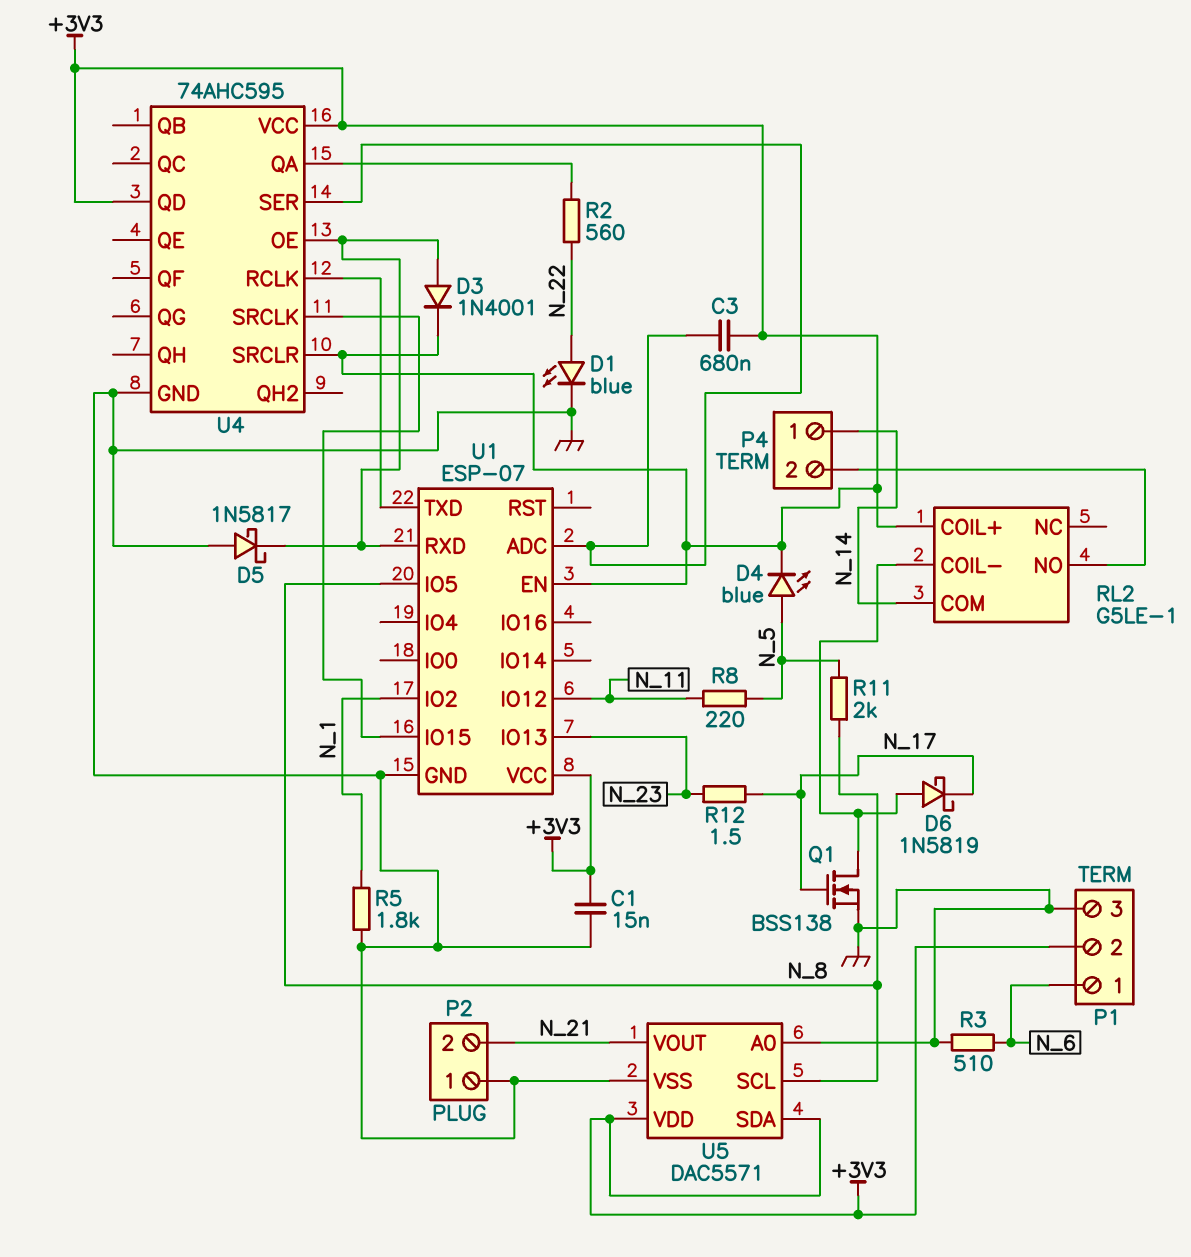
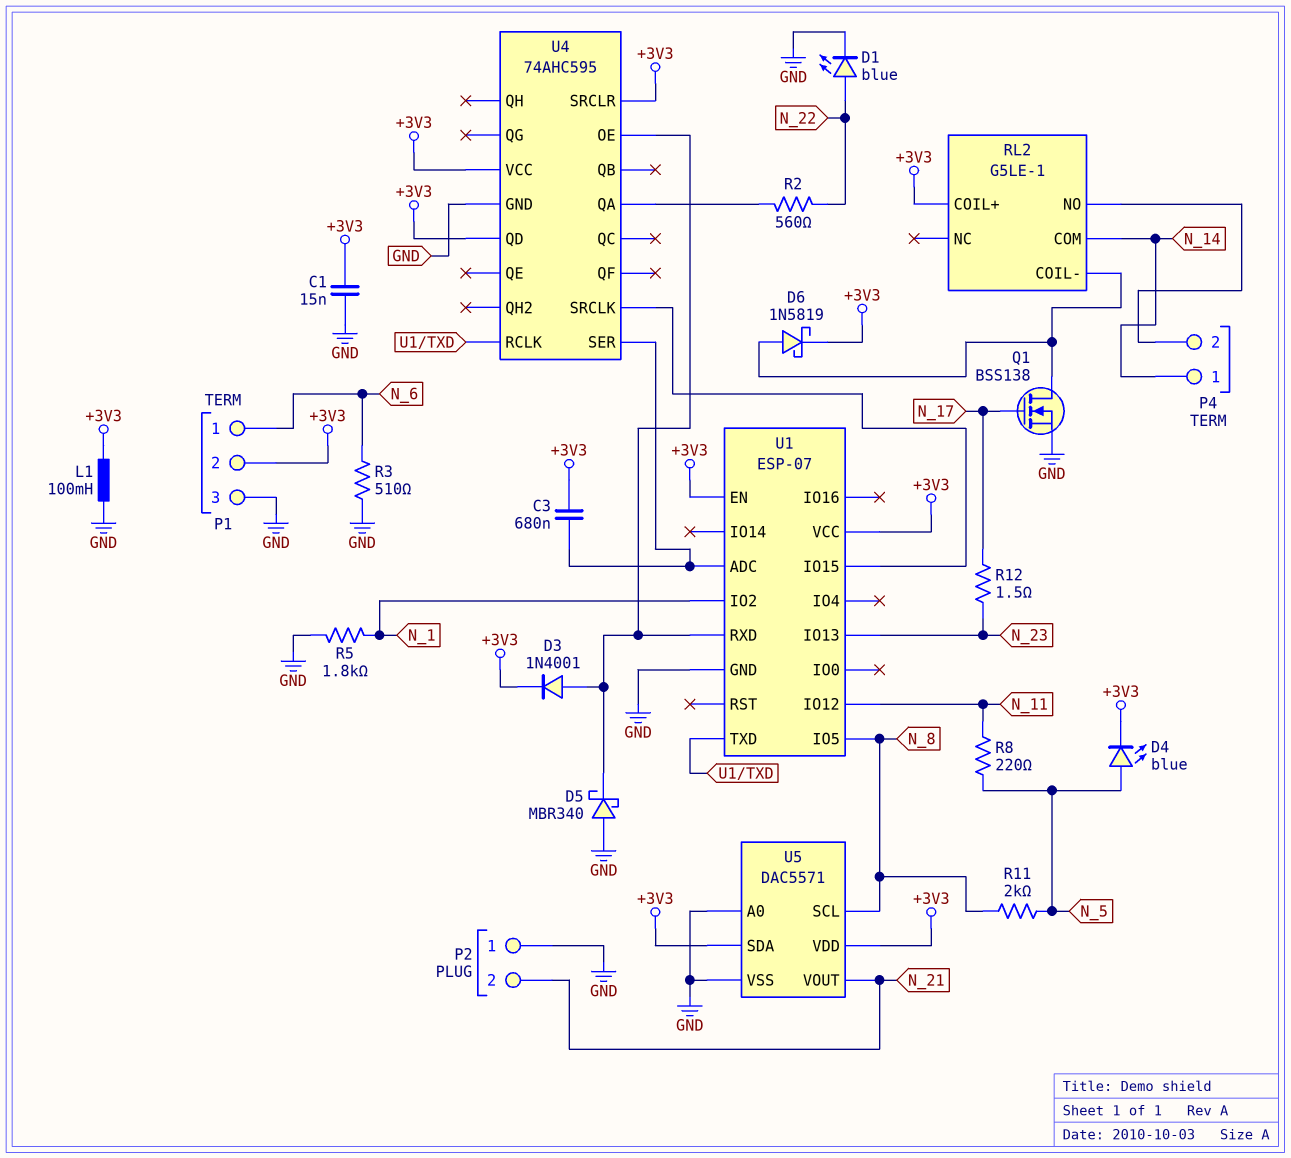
D5: schottky 1N5817 (A GND, K U1/RXD) -> schottky MBR340 (A GND, K U1/RXD)
D6: schottky 1N5819 (A RL2/COIL-, K N_17) -> schottky 1N5819 (A RL2/COIL-, K +3V3)
L1: none -> 100mH (+3V3, GND)

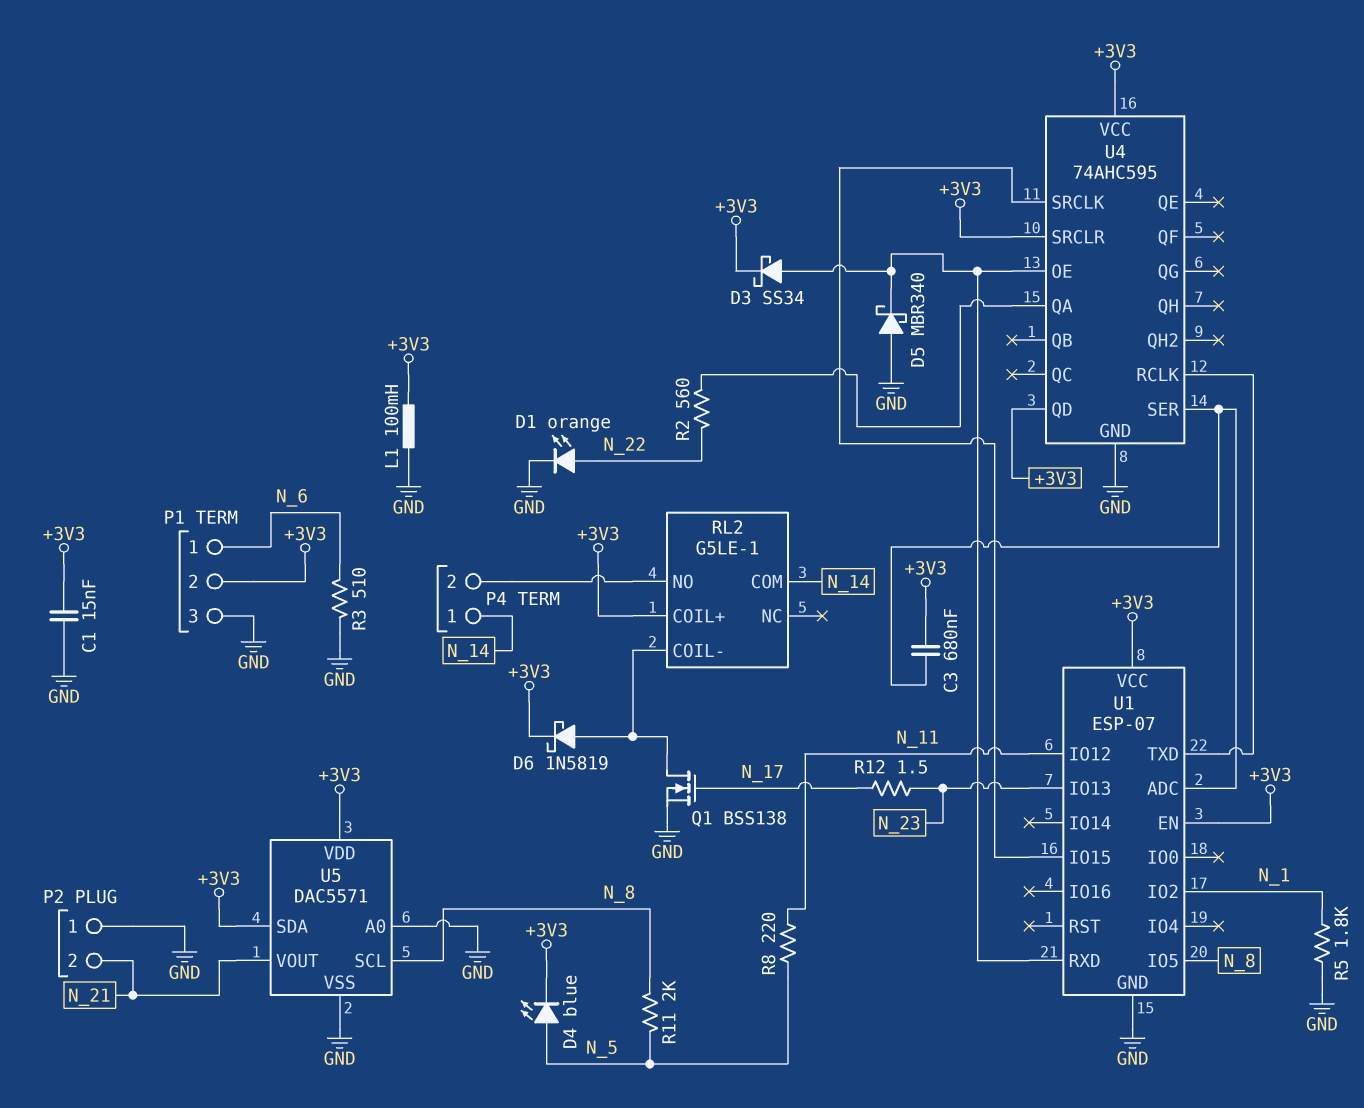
D1: LED blue (A N_22, K GND) -> LED orange (A N_22, K GND)
D3: diode 1N4001 (A U1/RXD, K +3V3) -> schottky SS34 (A U1/RXD, K +3V3)

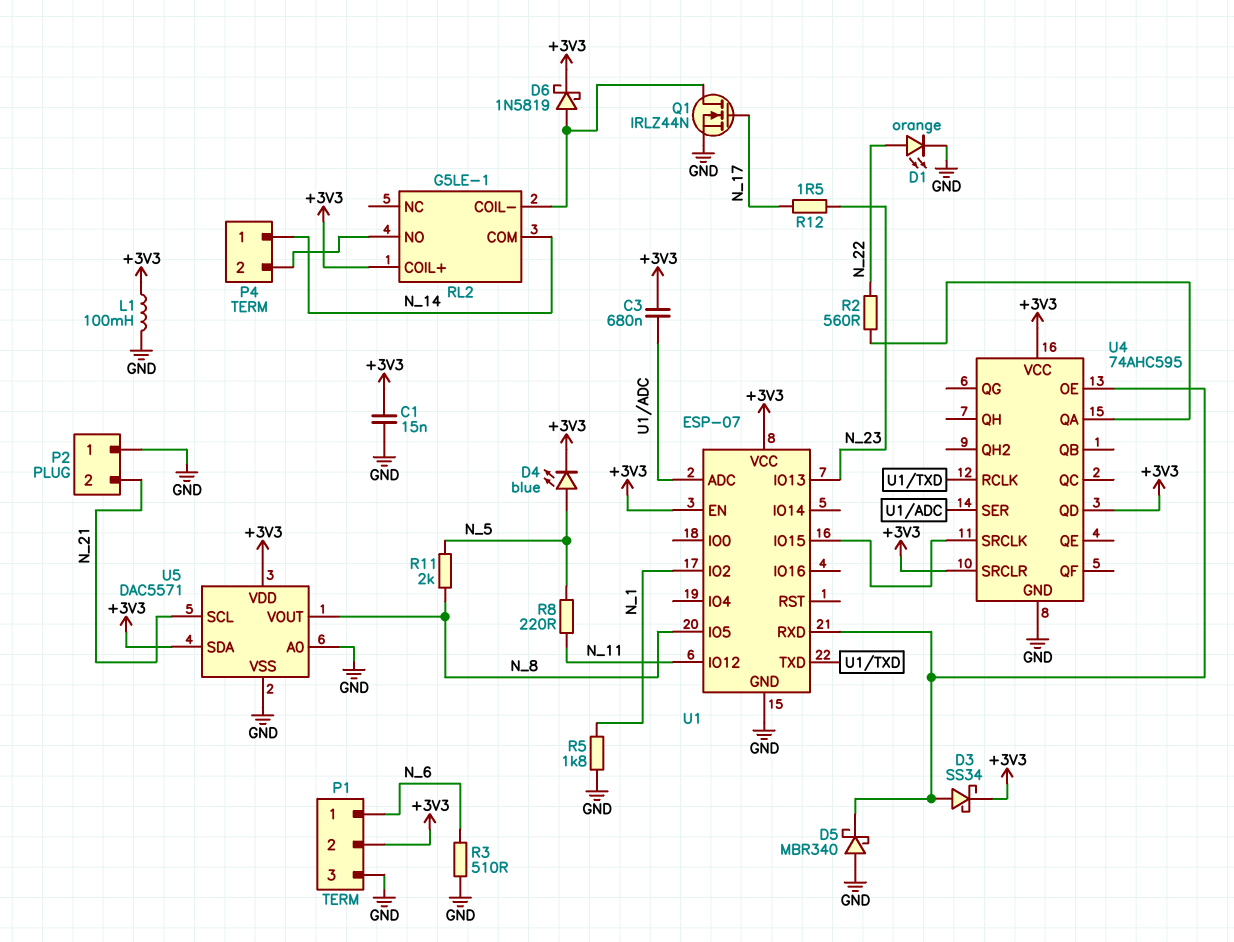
Q1: NMOS BSS138 (G N_17, D RL2/COIL-, S GND) -> NMOS IRLZ44N (G N_17, D RL2/COIL-, S GND)
U5 pin SCL: N_8 -> N_21
U5 pin VOUT: N_21 -> N_8

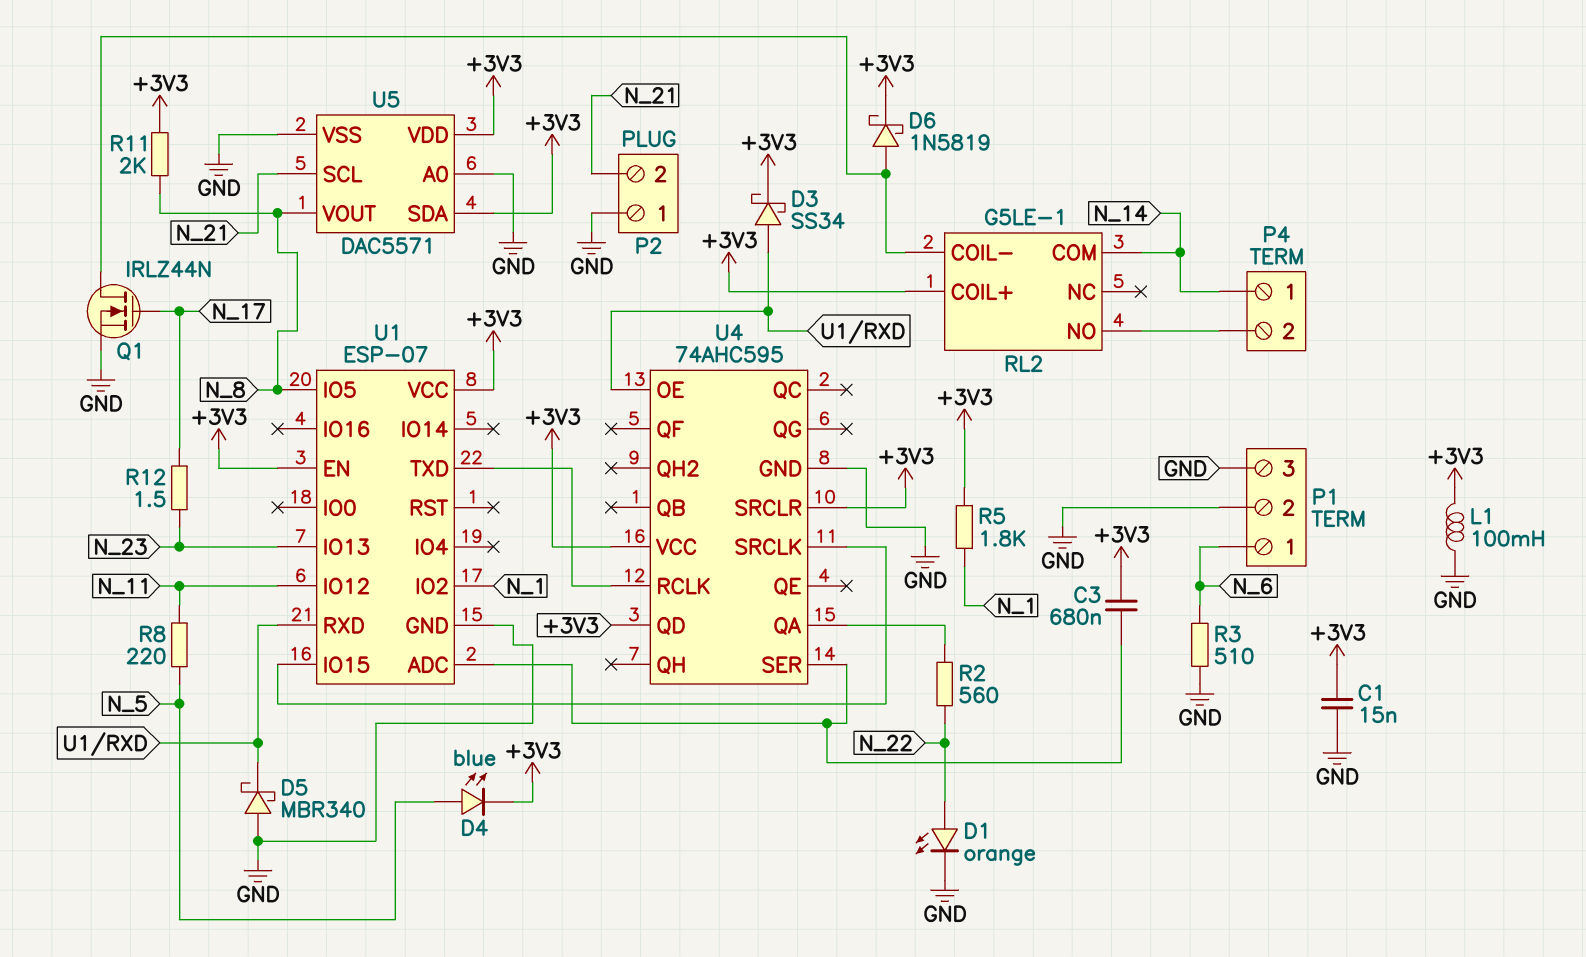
P1 pin 2: +3V3 -> GND
R5: 1.8k (GND, N_1) -> 1.8k (+3V3, N_1)
R11: 2k (N_5, N_8) -> 2k (+3V3, N_8)

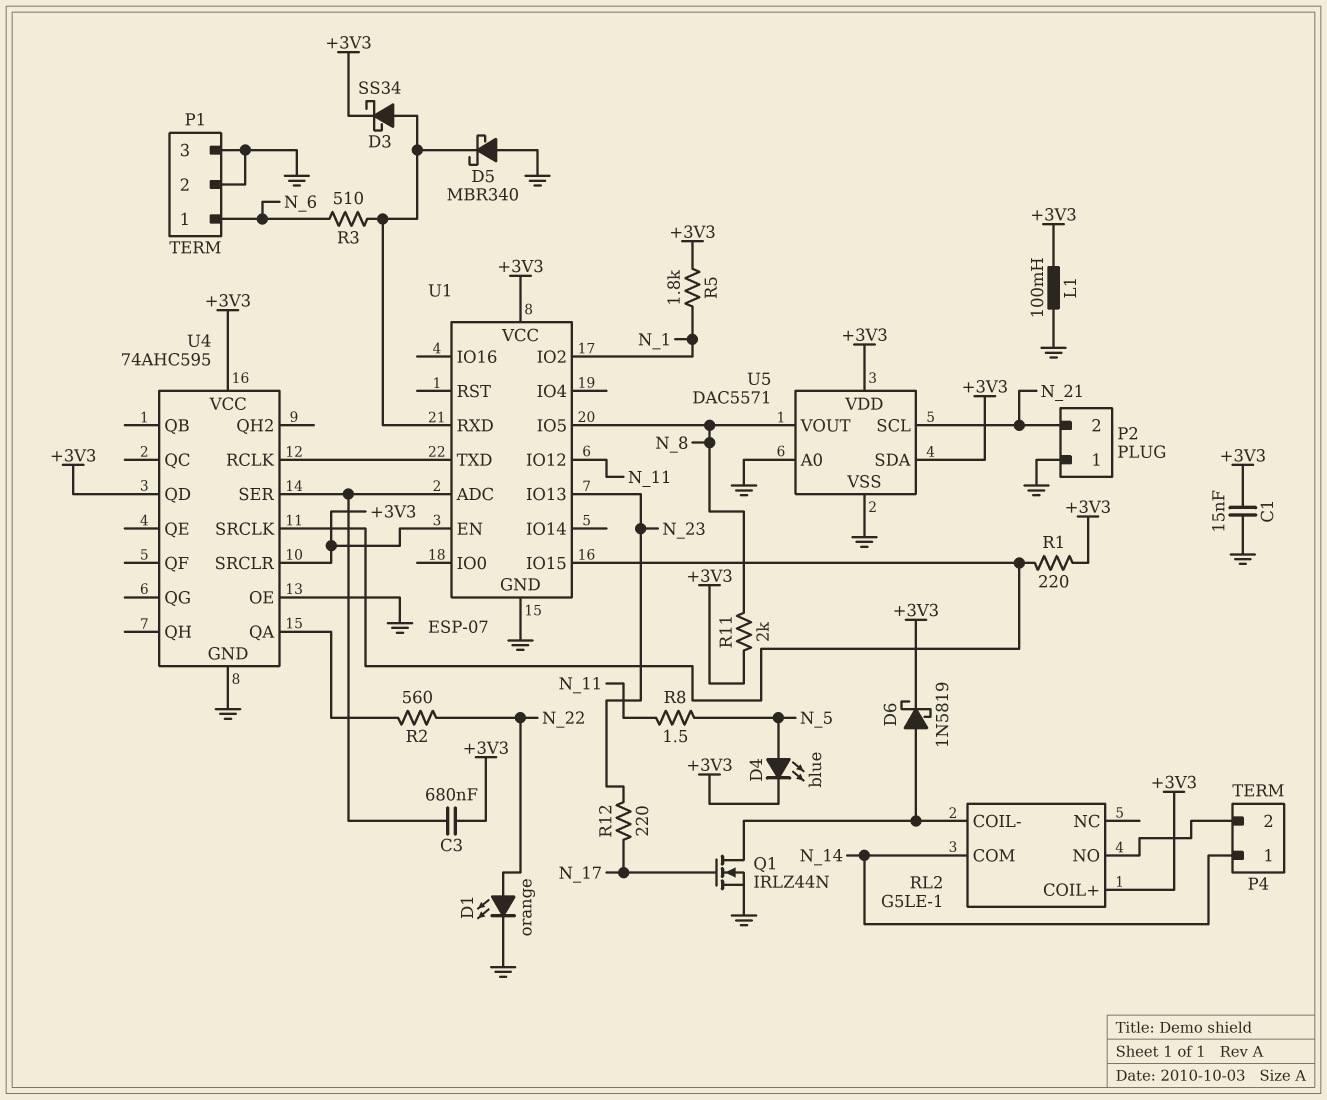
R1: none -> 220 (+3V3, U1/IO15)
R3: 510 (GND, N_6) -> 510 (N_6, U1/RXD)
R8: 220 (N_5, N_11) -> 1.5 (N_5, N_11)
R12: 1.5 (N_17, N_23) -> 220 (N_17, N_23)
U4 pin OE: U1/RXD -> GND

